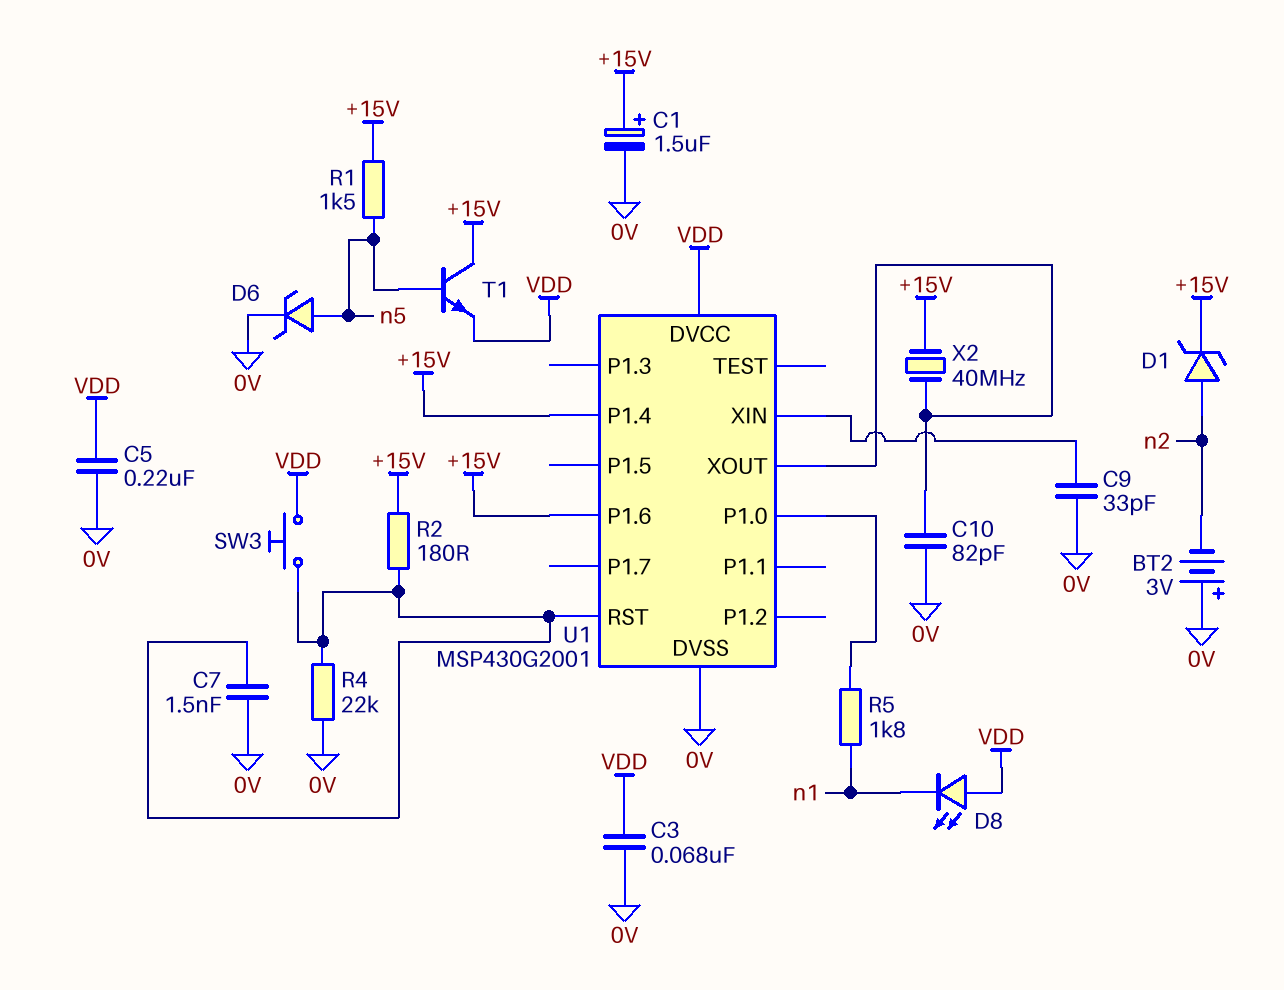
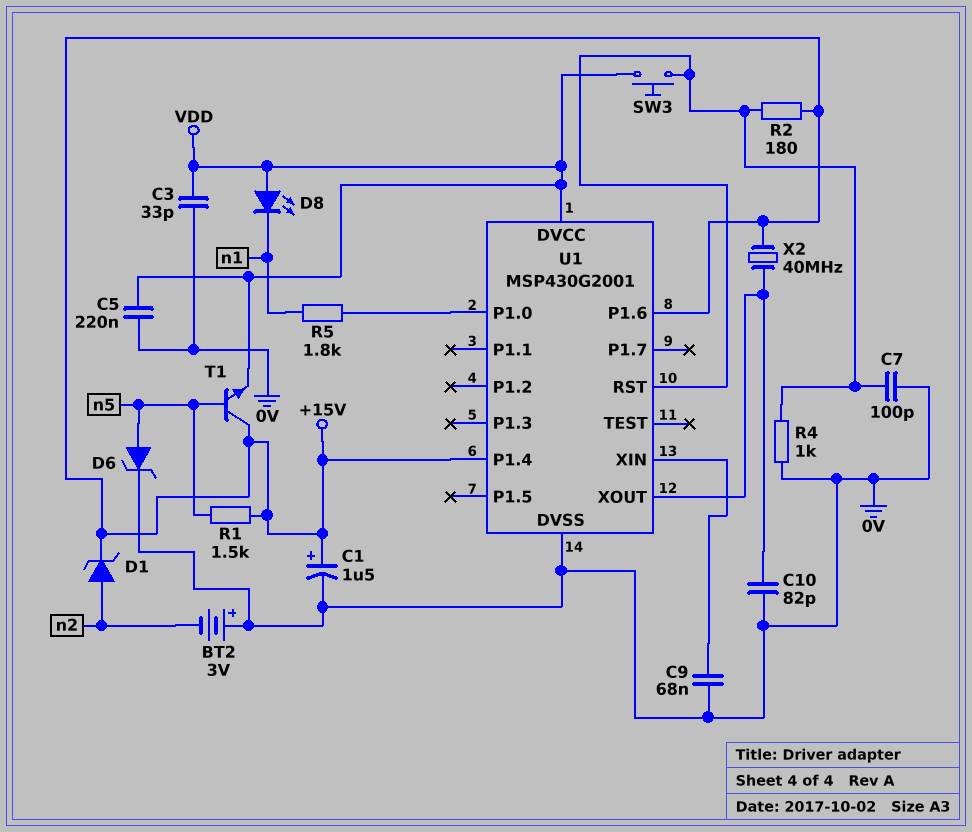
C3: 68nF (0V, VDD) -> 33pF (0V, VDD)
C7: 1.5nF (0V, U1/RST) -> 100pF (0V, U1/RST)
C9: 33pF (0V, U1/XIN) -> 68nF (0V, U1/XIN)
R4: 22k (0V, U1/RST) -> 1k (0V, U1/RST)

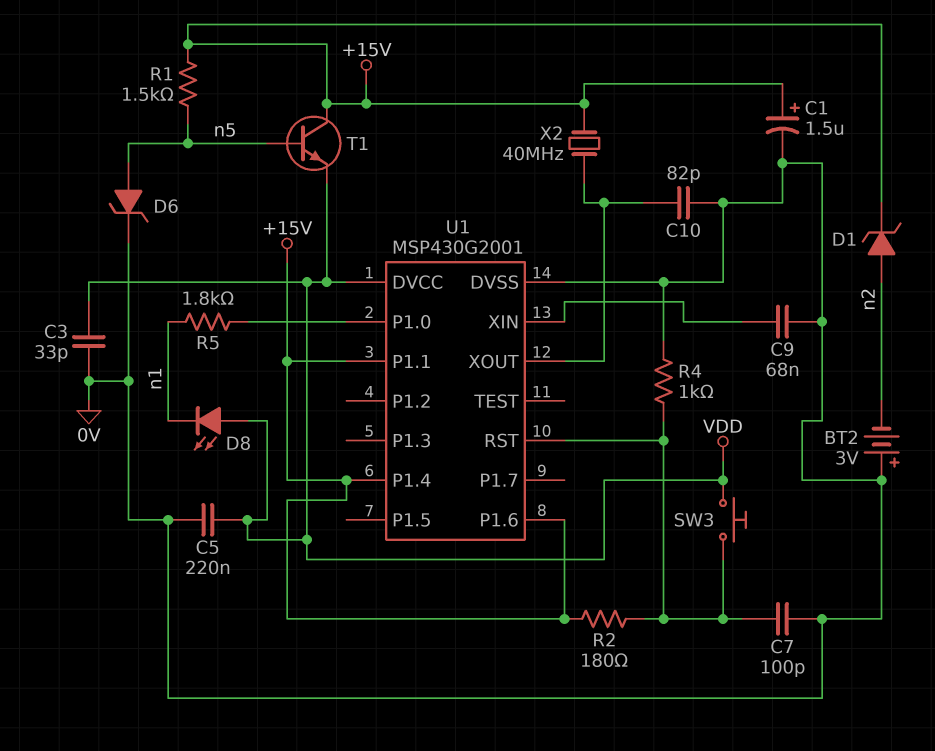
U1 pin P1.1: none -> +15V

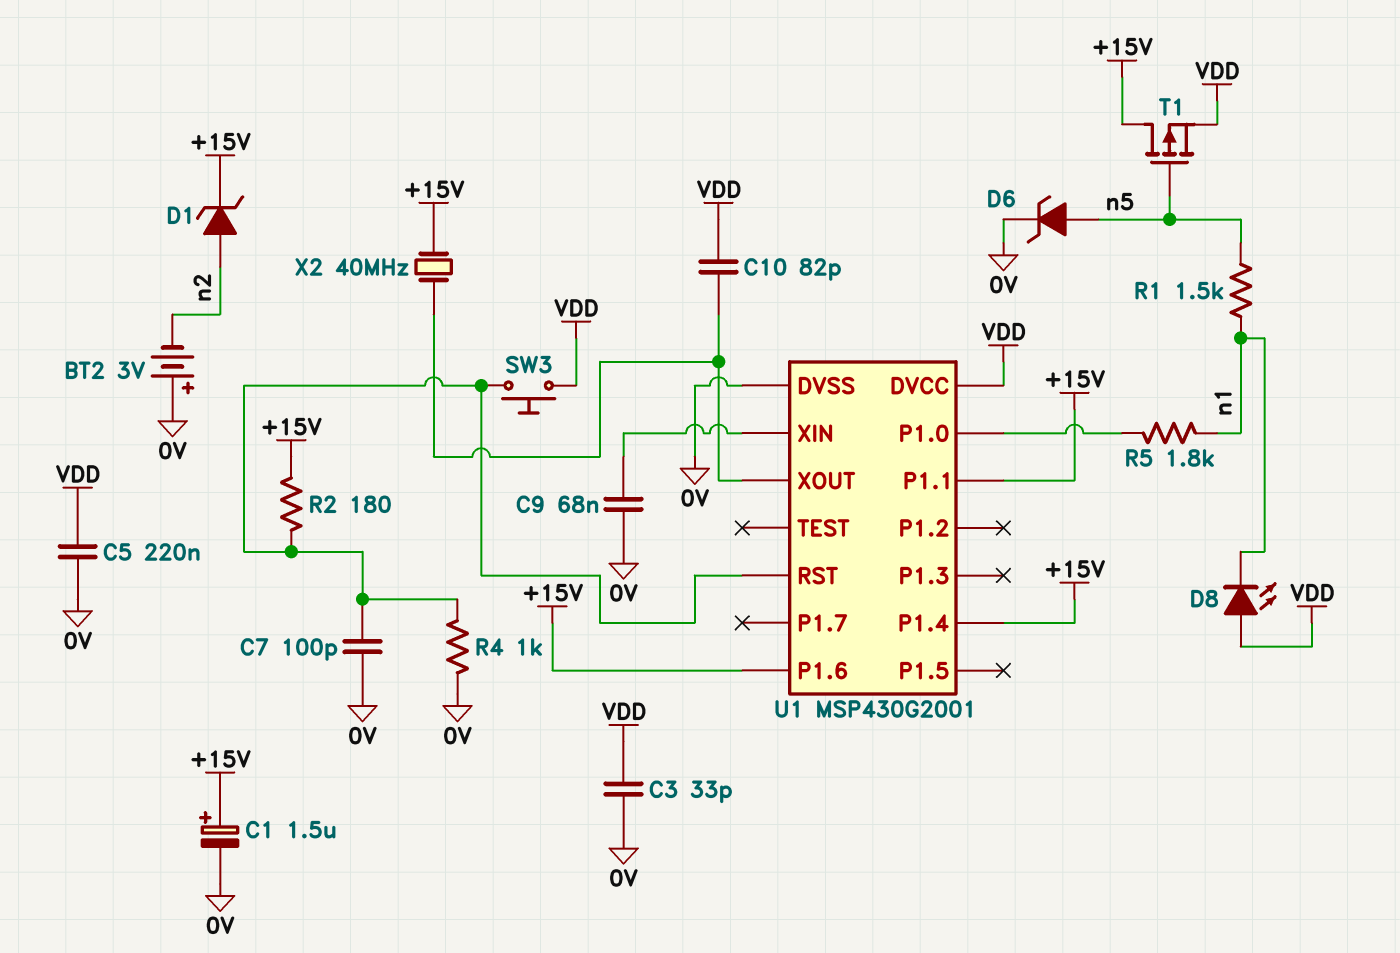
C10: 82pF (0V, U1/XOUT) -> 82pF (U1/XOUT, VDD)
R1: 1.5k (+15V, n5) -> 1.5k (n1, n5)
T1: NPN (B n5, C +15V, E VDD) -> PMOS (G n5, D +15V, S VDD)

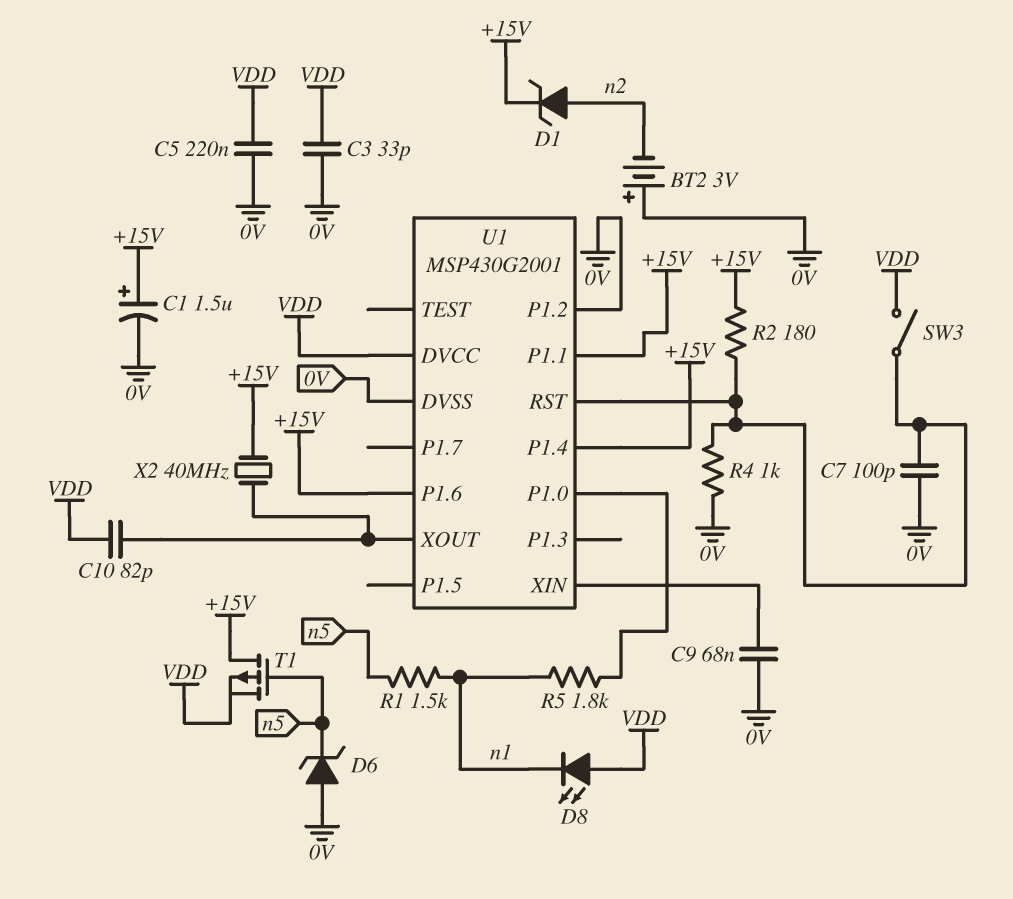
D6: zener (A n5, K 0V) -> zener (A 0V, K n5)
SW3: button (U1/RST, VDD) -> switch (U1/RST, VDD)
U1 pin P1.2: none -> 0V

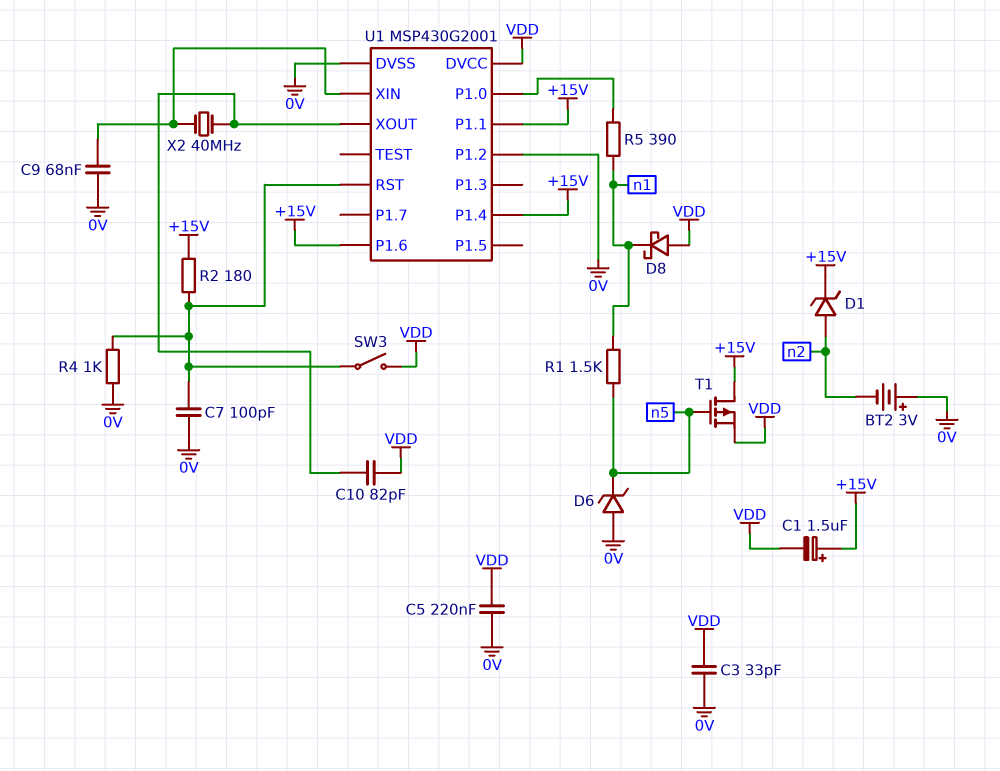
C1: 1.5uF (plus +15V, minus 0V) -> 1.5uF (plus +15V, minus VDD)
D8: LED (A VDD, K n1) -> schottky (A VDD, K n1)
R5: 1.8k (U1/P1.0, n1) -> 390 (U1/P1.0, n1)
X2: 40MHz (+15V, U1/XOUT) -> 40MHz (U1/XIN, U1/XOUT)

